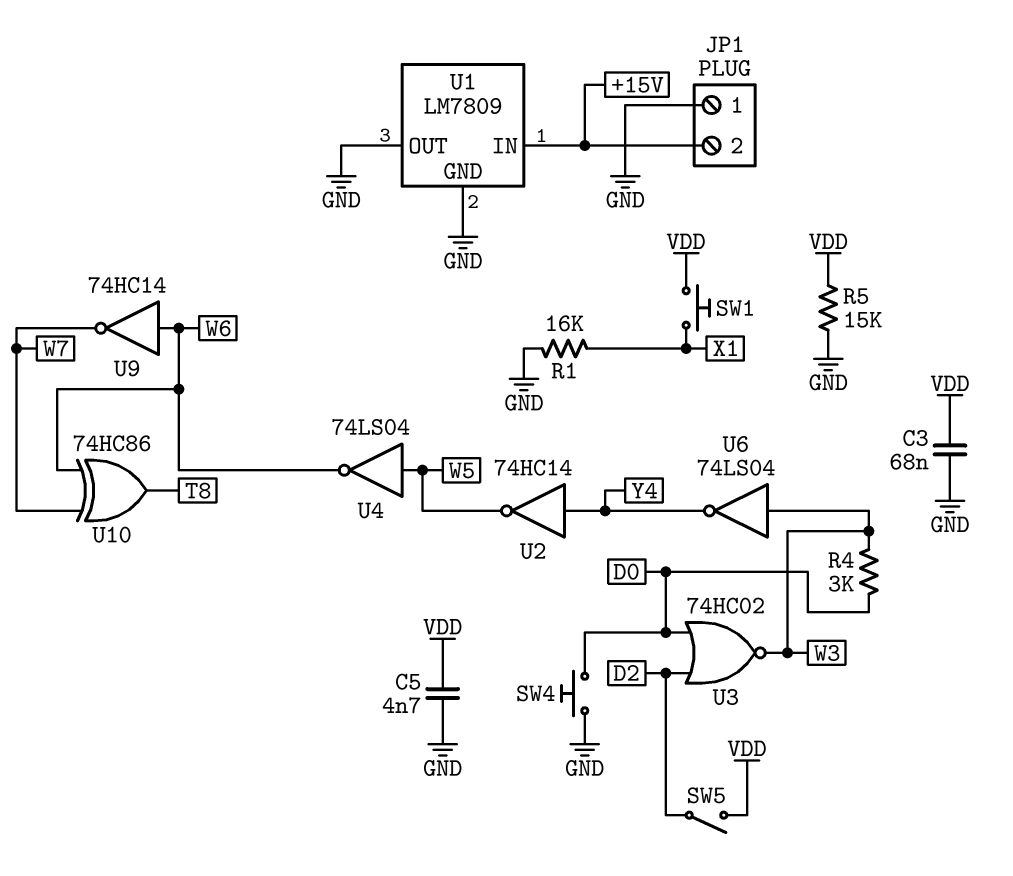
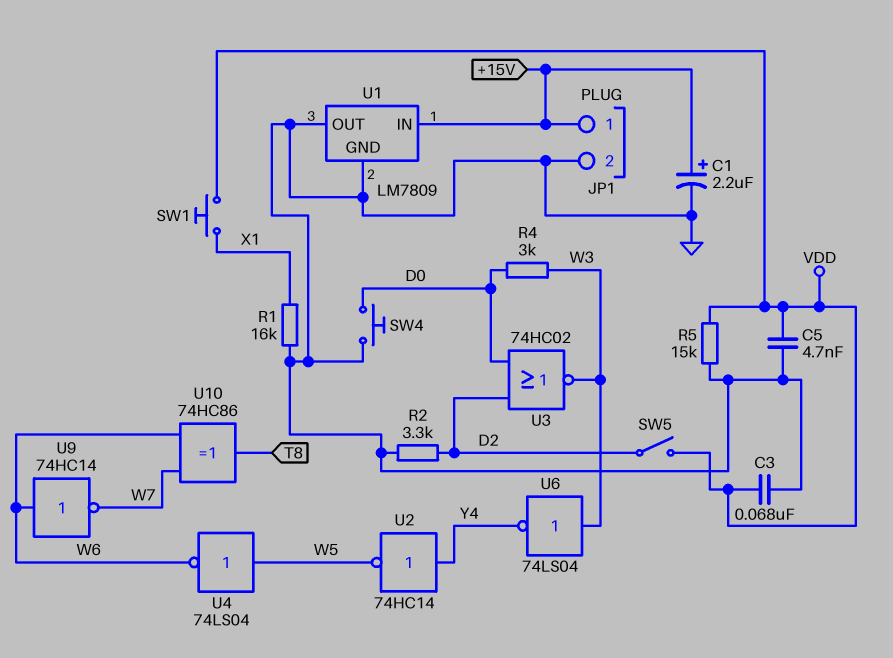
C1: none -> 2.2uF (plus +15V, minus GND)
JP1 pin 1: GND -> +15V
JP1 pin 2: +15V -> GND
R2: none -> 3.3k (D2, GND)

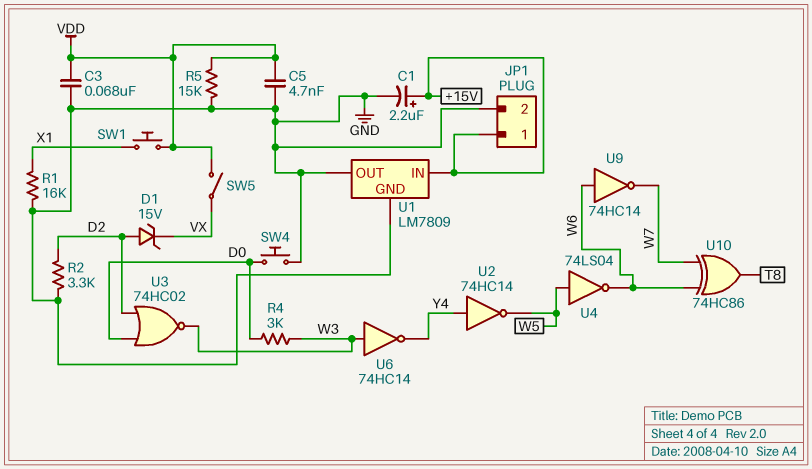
D1: none -> zener 15V (A D2, K VX)
SW5: switch (D2, VDD) -> switch (VDD, VX)
U6: NOT 74LS04 (in W3, out Y4) -> NOT 74HC14 (in W3, out Y4)

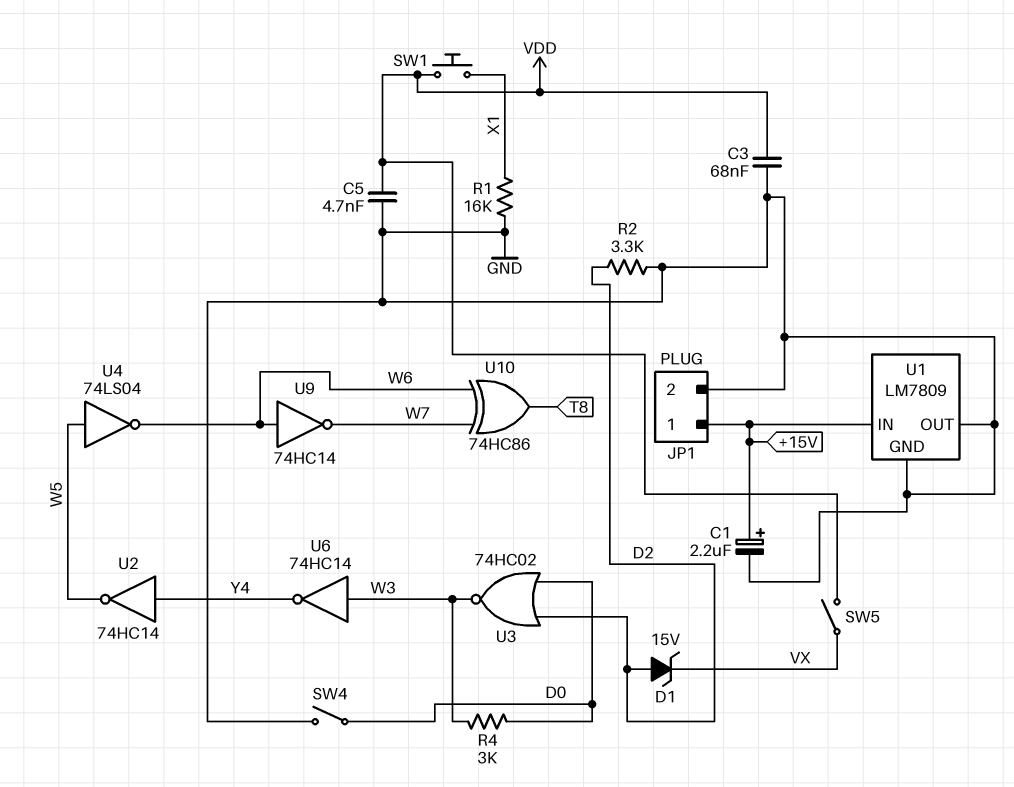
R5: 15k (GND, VDD) -> none
SW4: button (D0, GND) -> switch (D0, GND)

